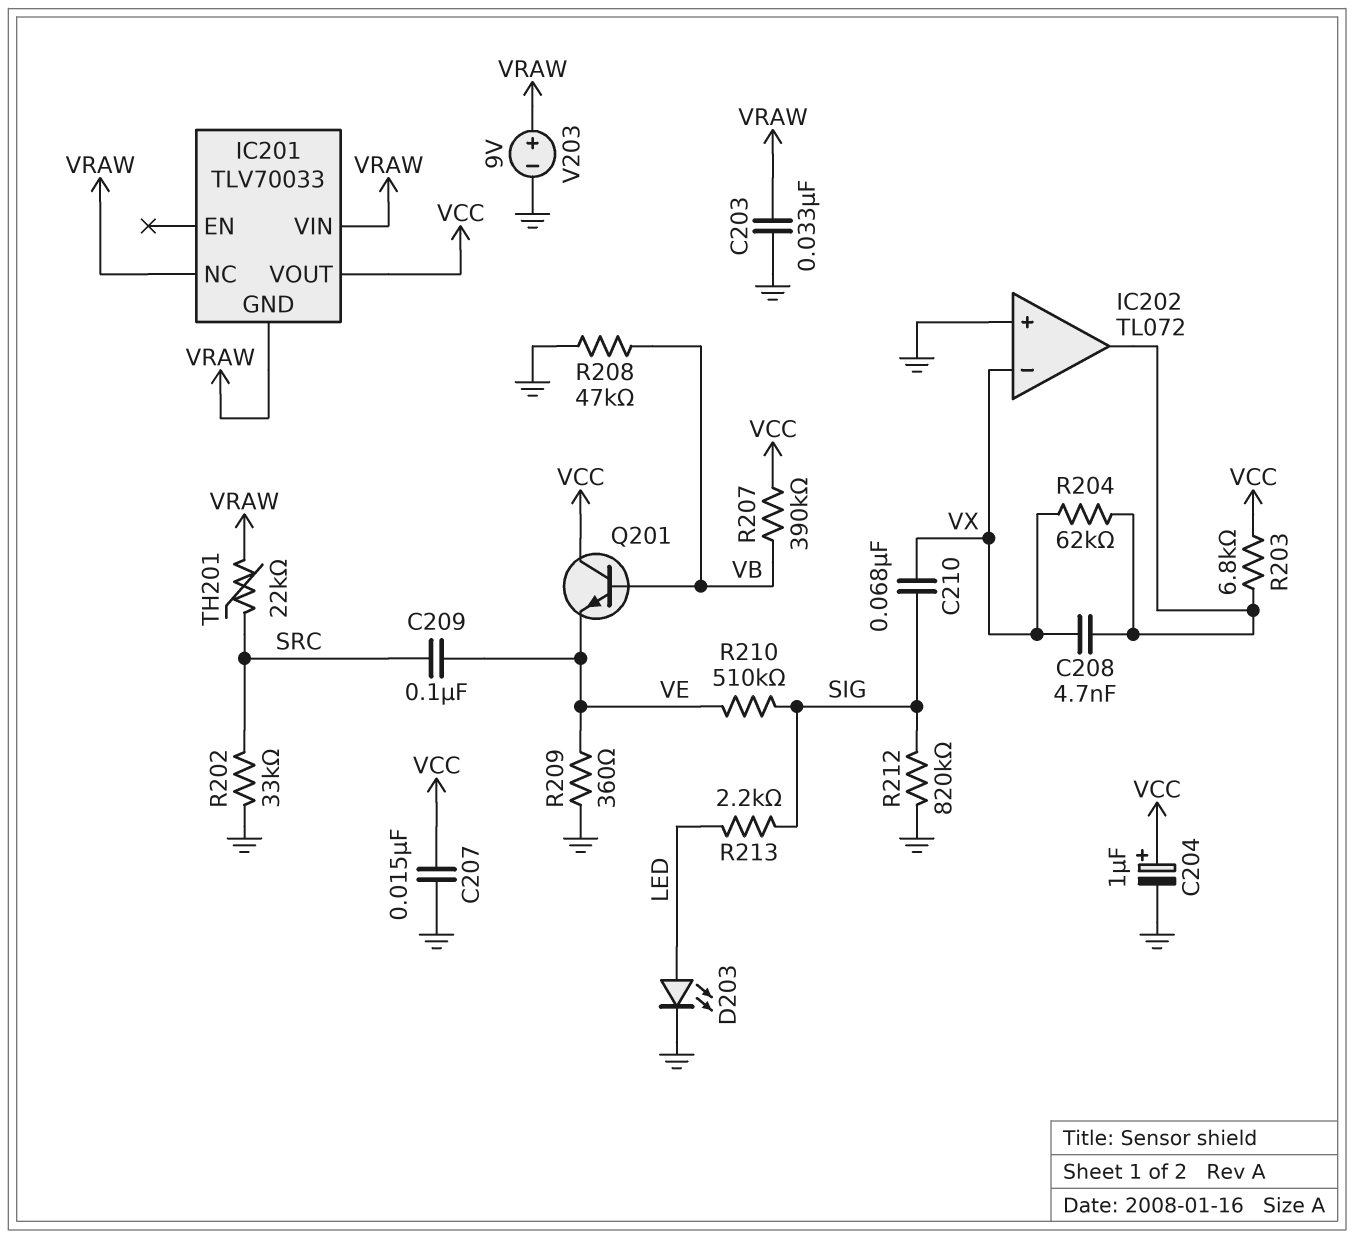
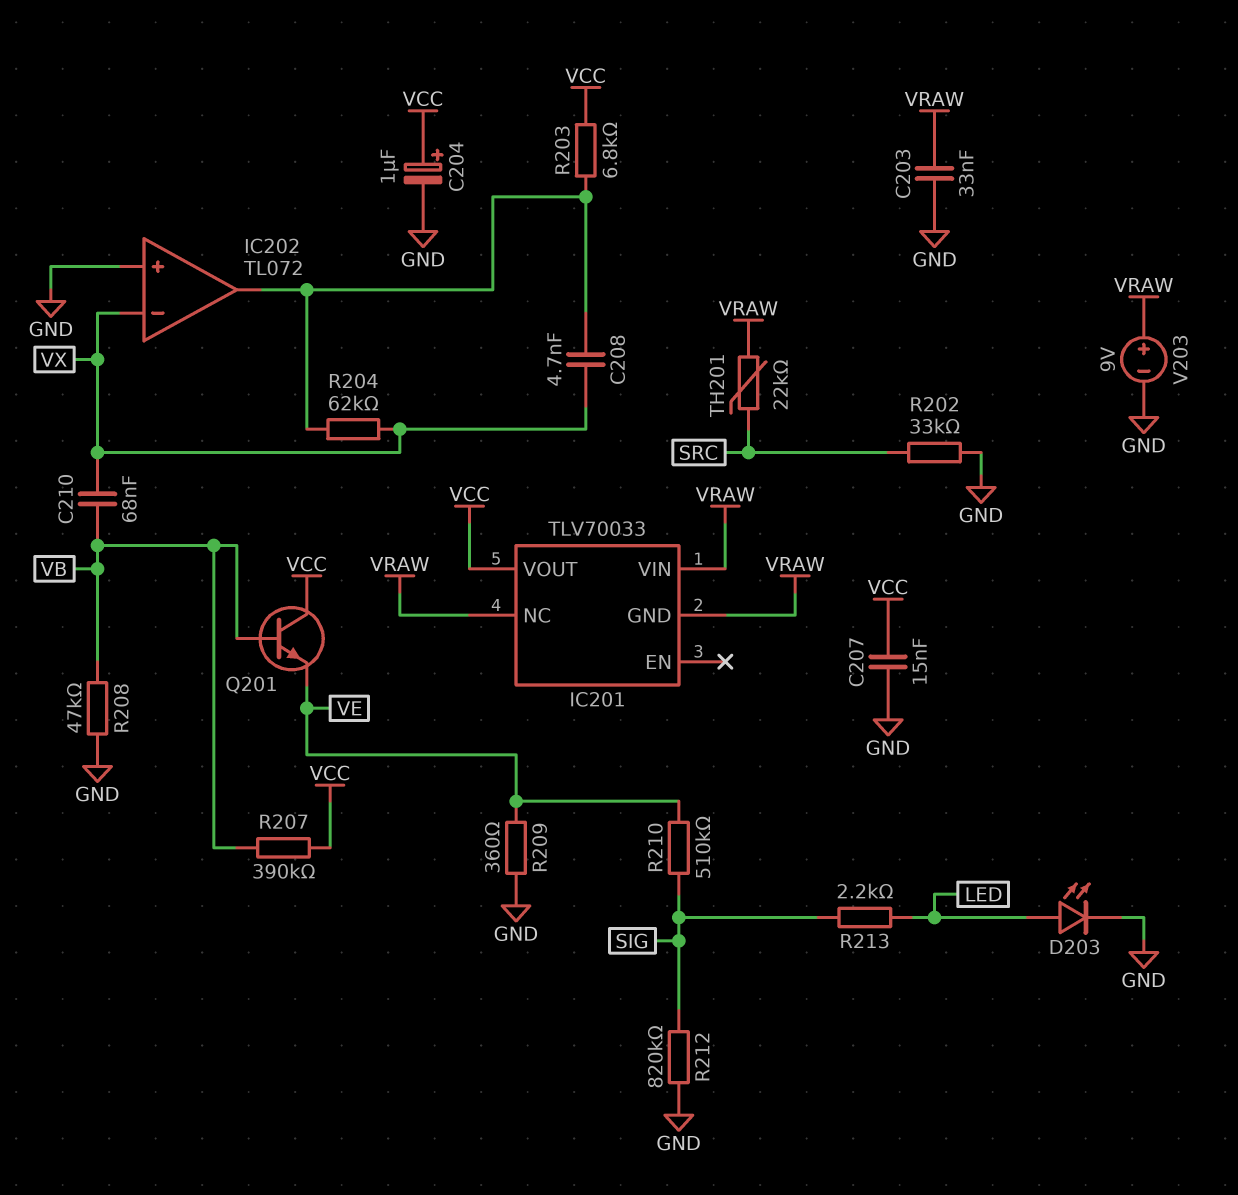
C209: 100nF (SRC, VE) -> none
C210: 68nF (SIG, VX) -> 68nF (VB, VX)

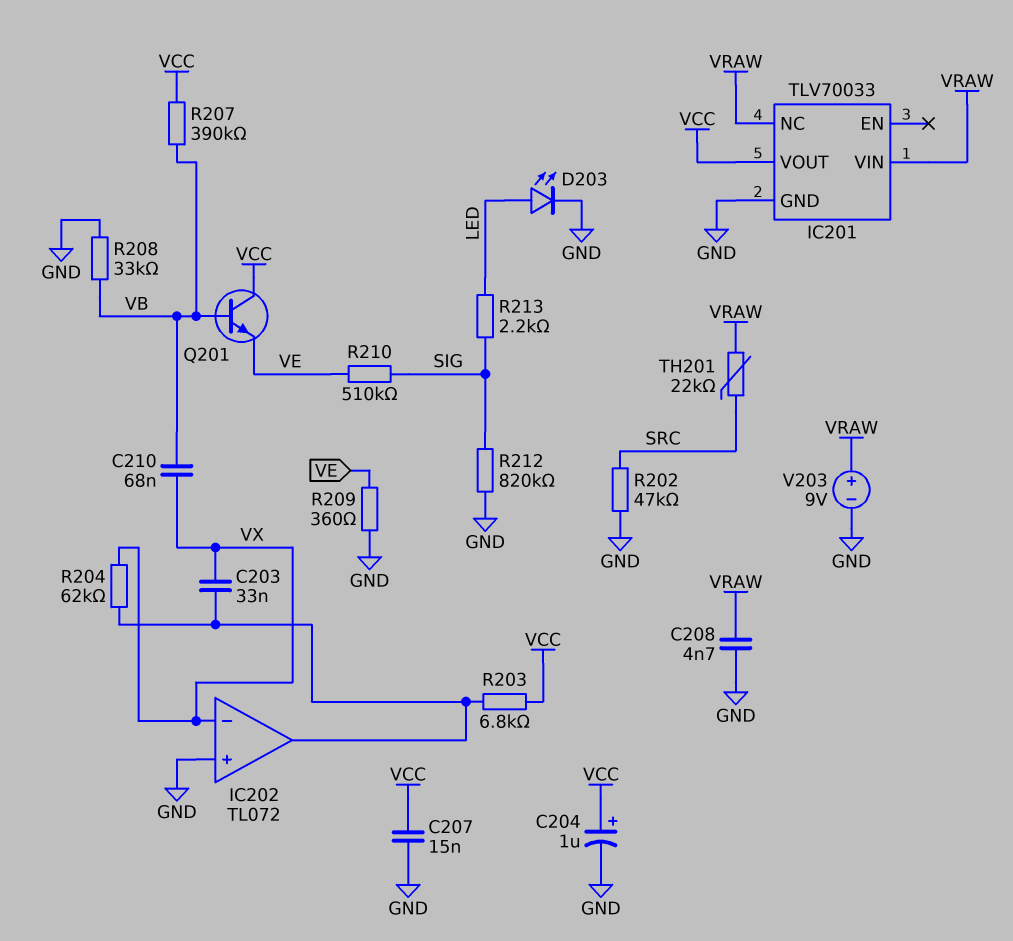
C203: 33nF (GND, VRAW) -> 33nF (IC202/out, VX)
C208: 4.7nF (IC202/out, VX) -> 4.7nF (GND, VRAW)
IC201 pin GND: VRAW -> GND
R202: 33k (GND, SRC) -> 47k (GND, SRC)
R208: 47k (GND, VB) -> 33k (GND, VB)

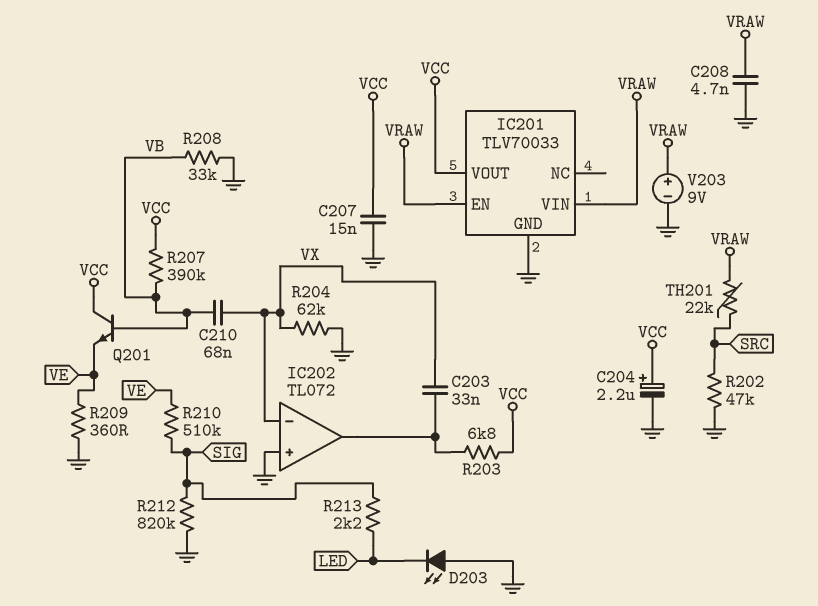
C204: 1uF (plus VCC, minus GND) -> 2.2uF (plus VCC, minus GND)
D203: LED (A LED, K GND) -> LED (A GND, K LED)
IC201 pin EN: none -> VRAW
IC201 pin NC: VRAW -> none
R204: 62k (IC202/out, VX) -> 62k (GND, VX)

